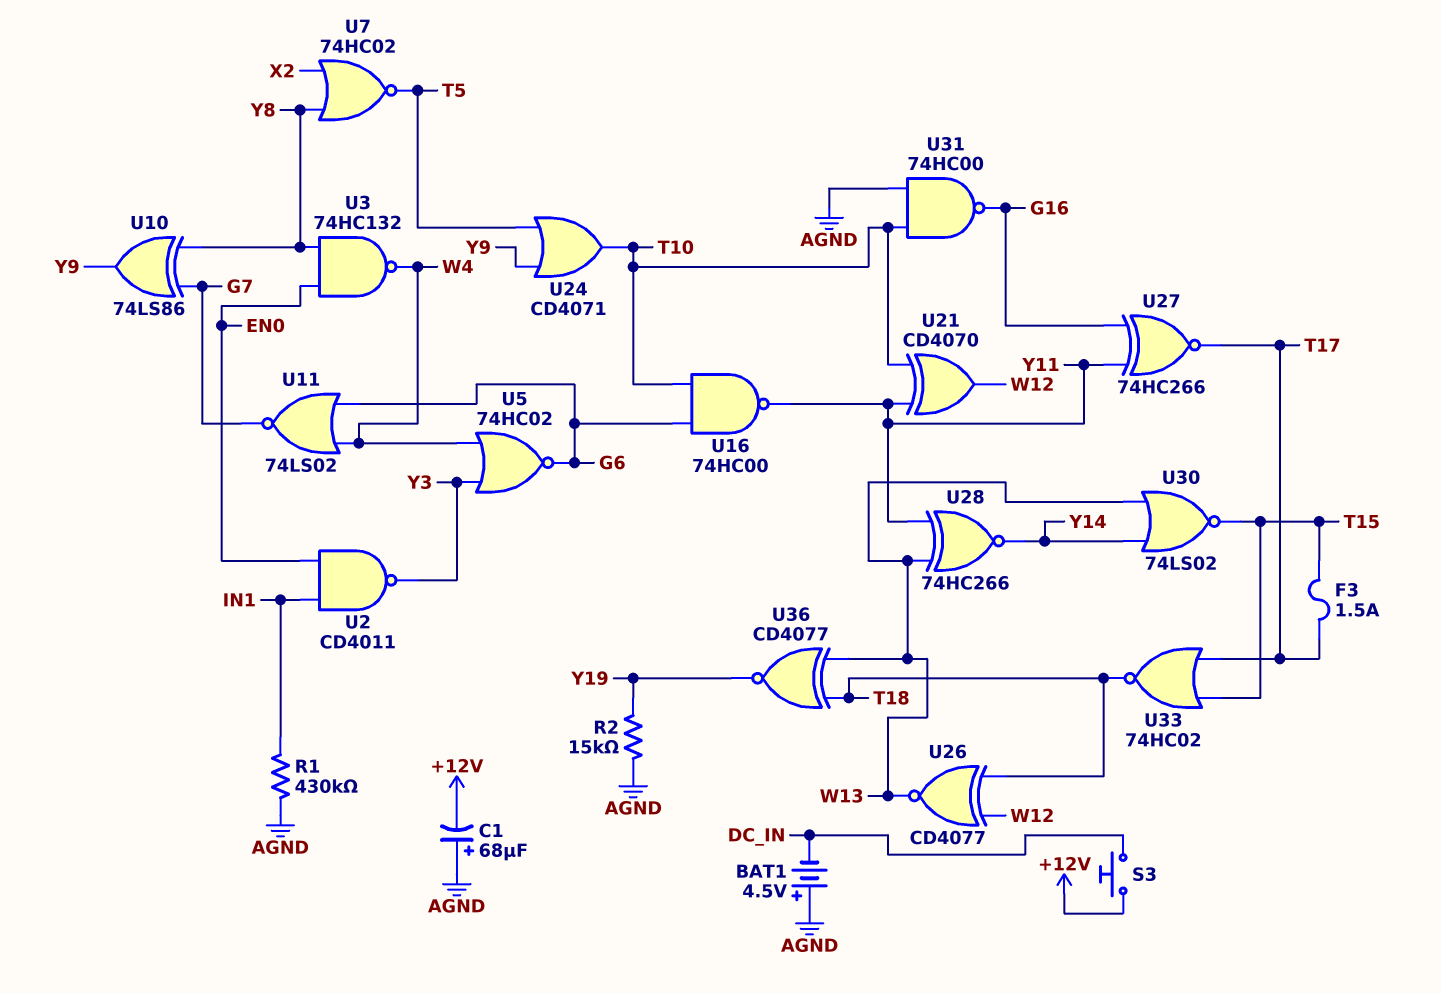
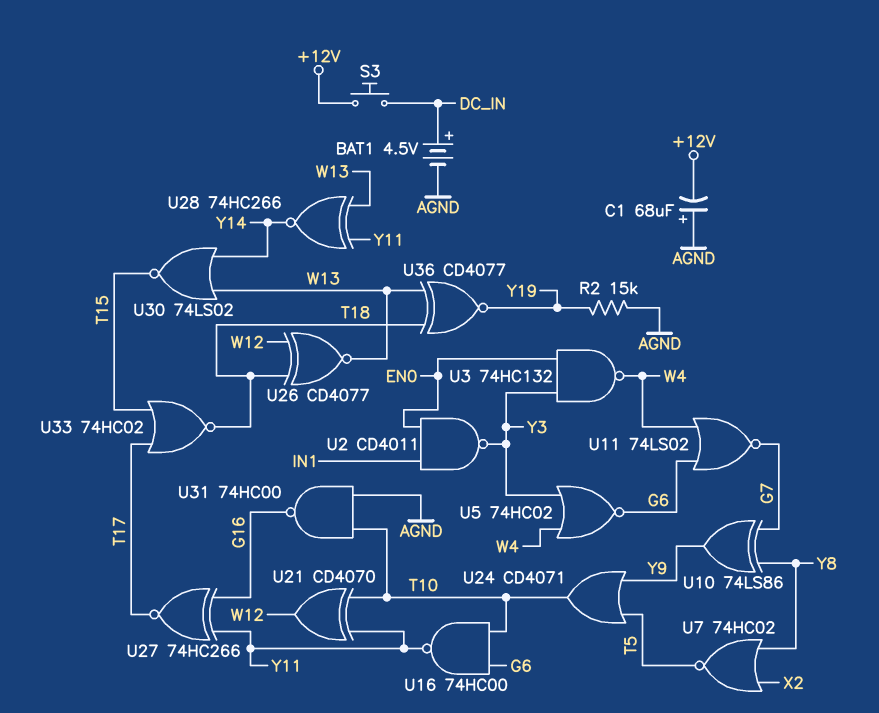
BAT1: 4.5V (plus AGND, minus DC_IN) -> 4.5V (plus DC_IN, minus AGND)
F3: 1.5A (T15, T17) -> none
R1: 430k (AGND, IN1) -> none
U3: NAND 74HC132 (in EN0, in Y8, out W4) -> NAND 74HC132 (in EN0, in Y3, out W4)

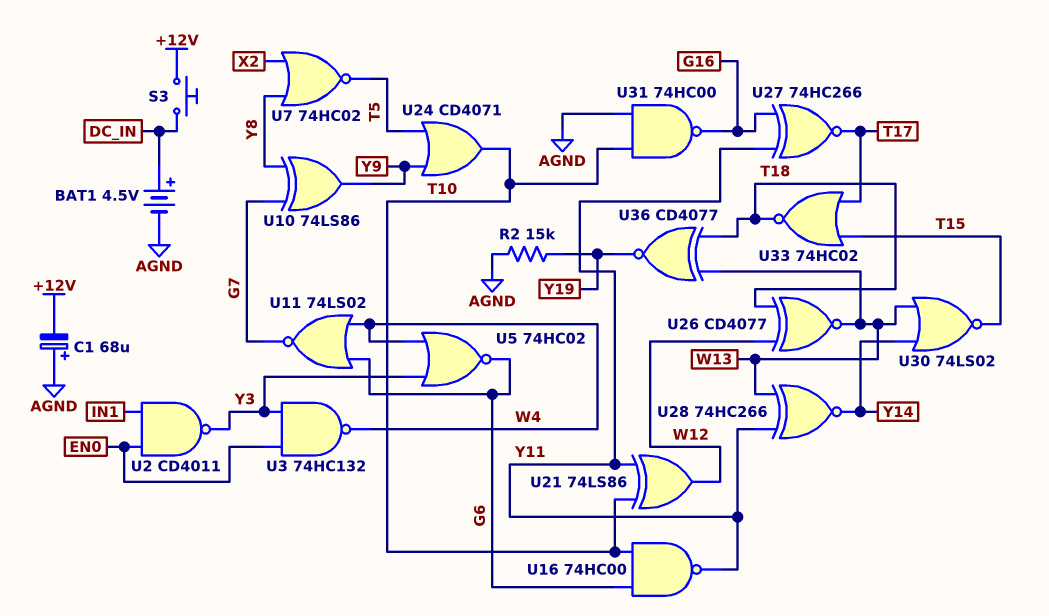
U21: XOR CD4070 (in T10, in Y11, out W12) -> XOR 74LS86 (in T10, in Y11, out W12)

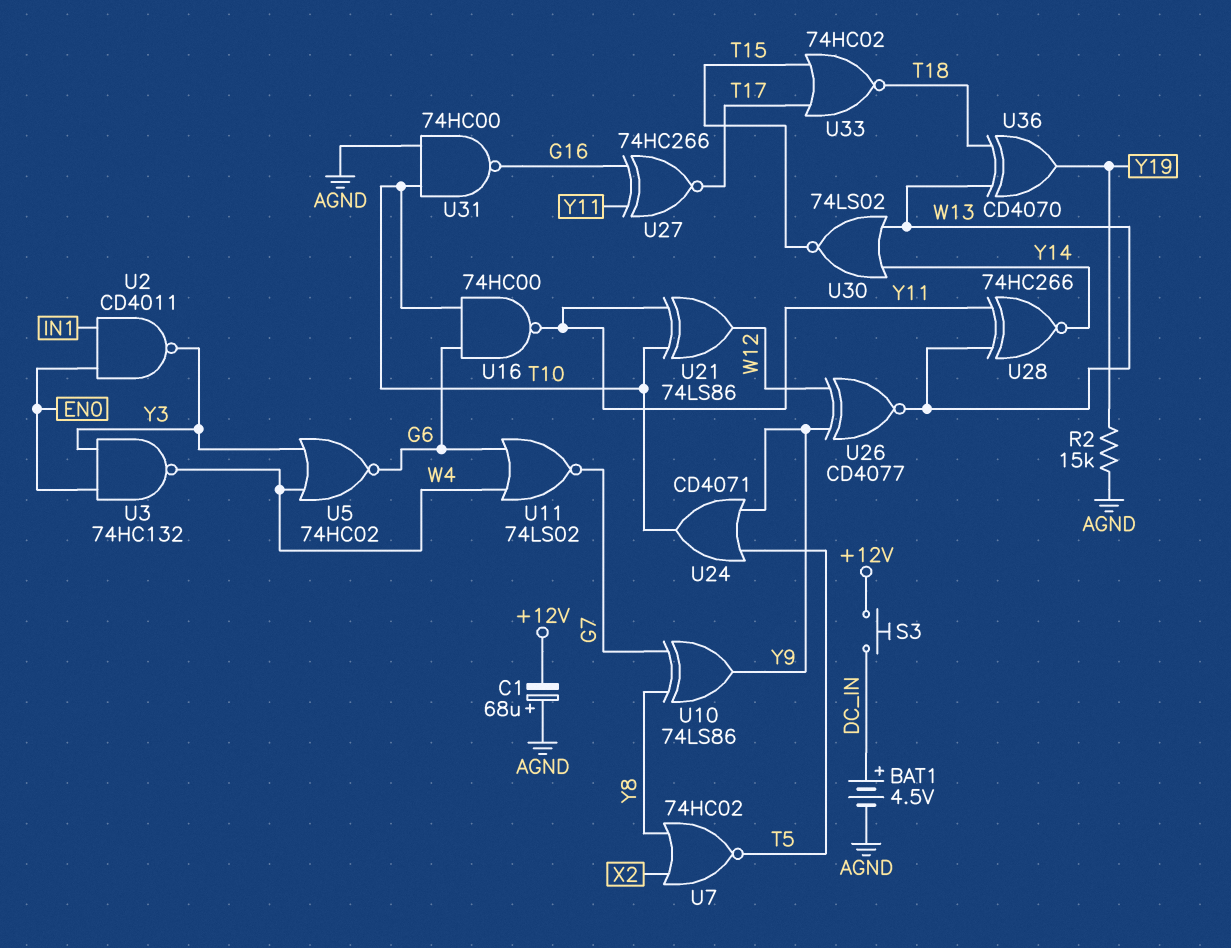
U26: XNOR CD4077 (in T18, in W12, out W13) -> XNOR CD4077 (in W12, in Y9, out W13)
U36: XNOR CD4077 (in T18, in W13, out Y19) -> XOR CD4070 (in T18, in W13, out Y19)

